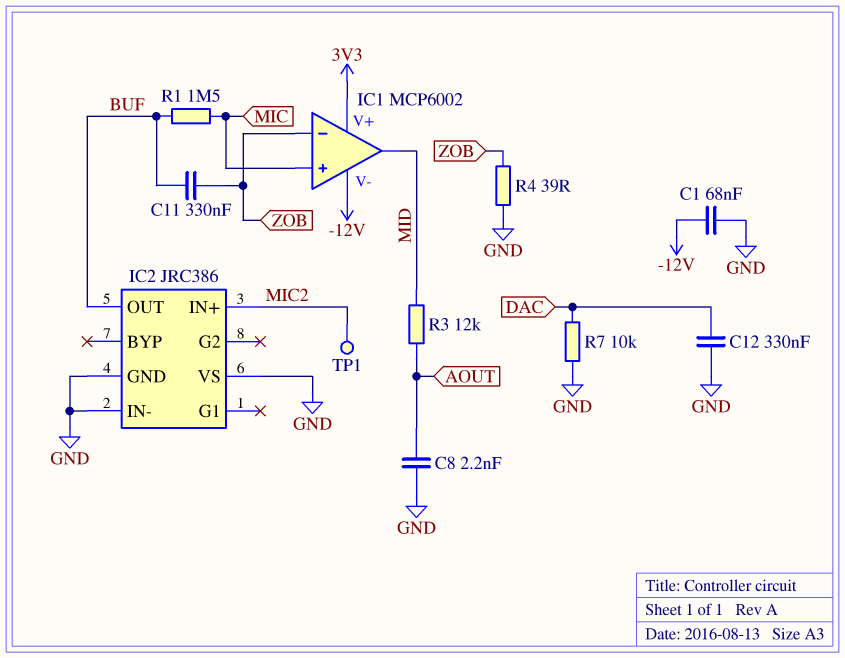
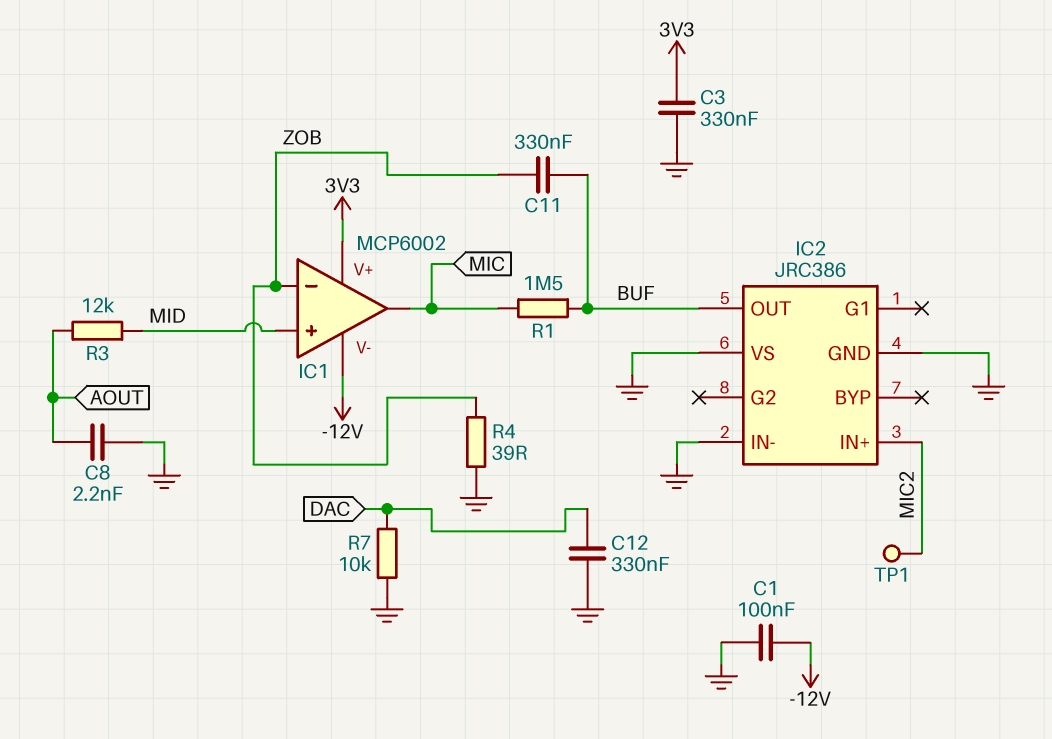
C1: 68nF (-12V, GND) -> 100nF (-12V, GND)
C3: none -> 330nF (3V3, GND)
IC1 pin in+: MIC -> MID
IC1 pin out: MID -> MIC

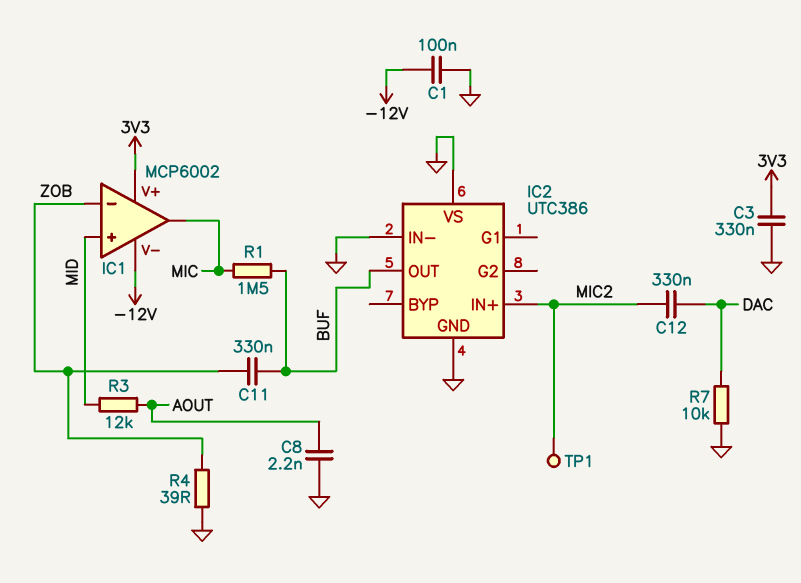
C12: 330nF (DAC, GND) -> 330nF (DAC, MIC2)
IC2: JRC386 -> UTC386

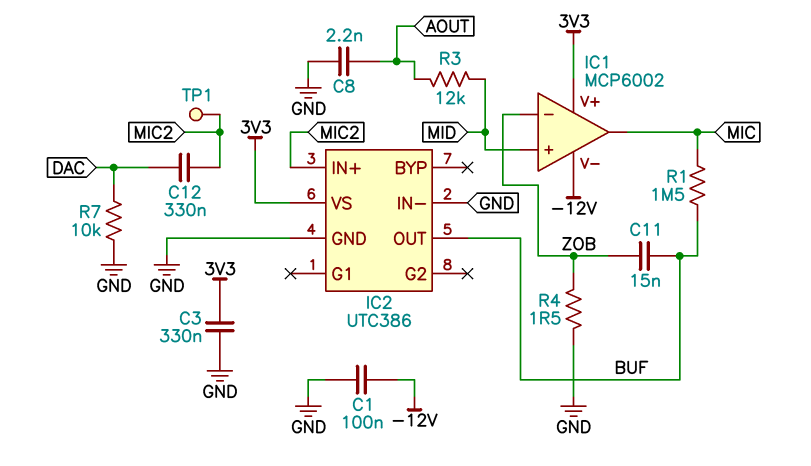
C11: 330nF (BUF, ZOB) -> 15nF (BUF, ZOB)
IC2 pin VS: GND -> 3V3
R4: 39 (GND, ZOB) -> 1.5 (GND, ZOB)

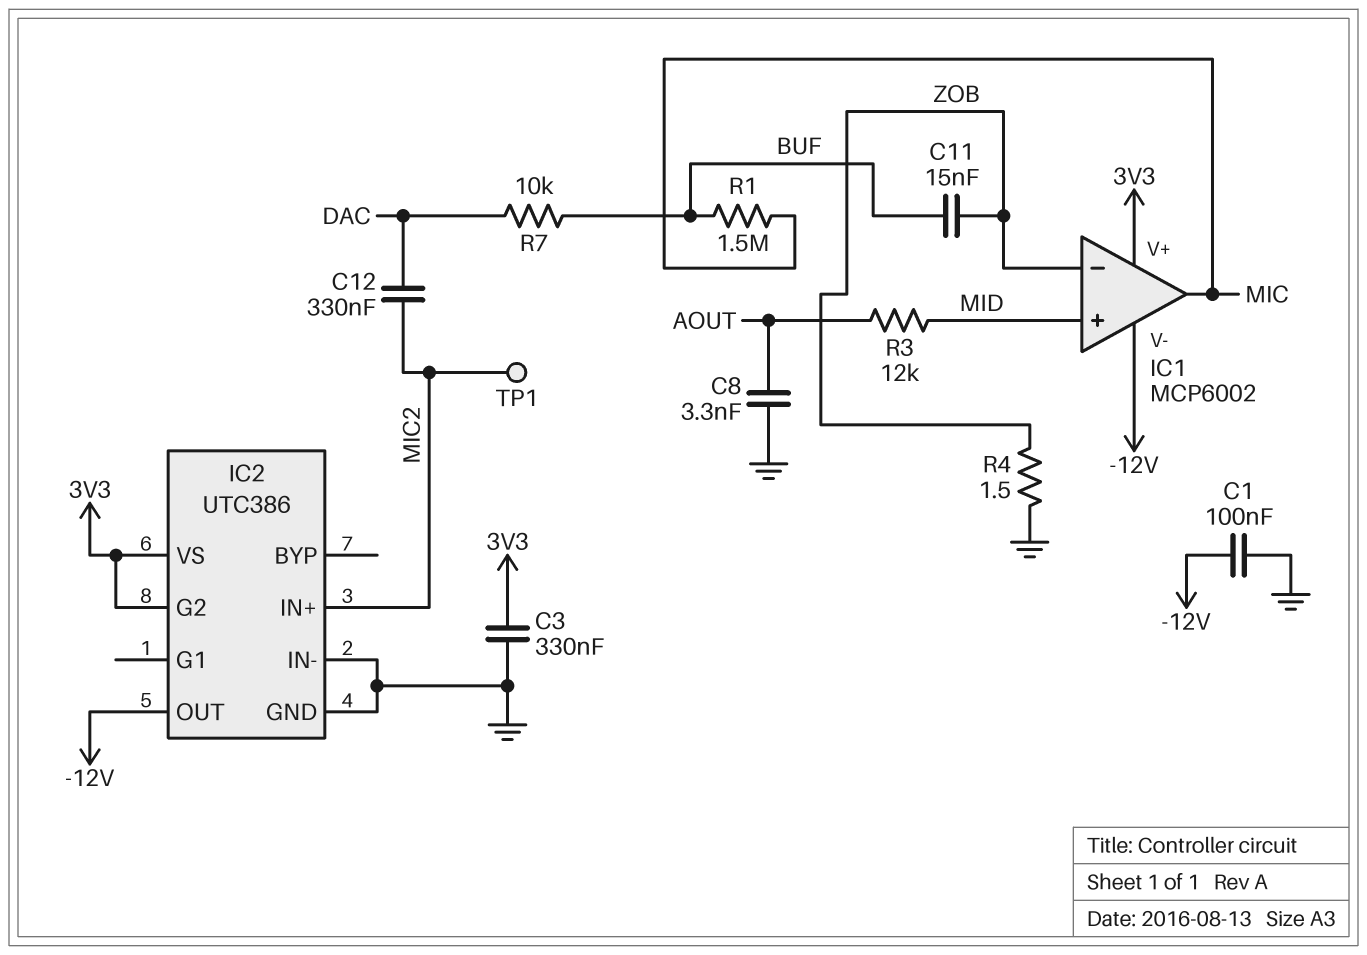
C8: 2.2nF (AOUT, GND) -> 3.3nF (AOUT, GND)
IC2 pin G2: none -> 3V3
IC2 pin OUT: BUF -> -12V
R7: 10k (DAC, GND) -> 10k (BUF, DAC)

